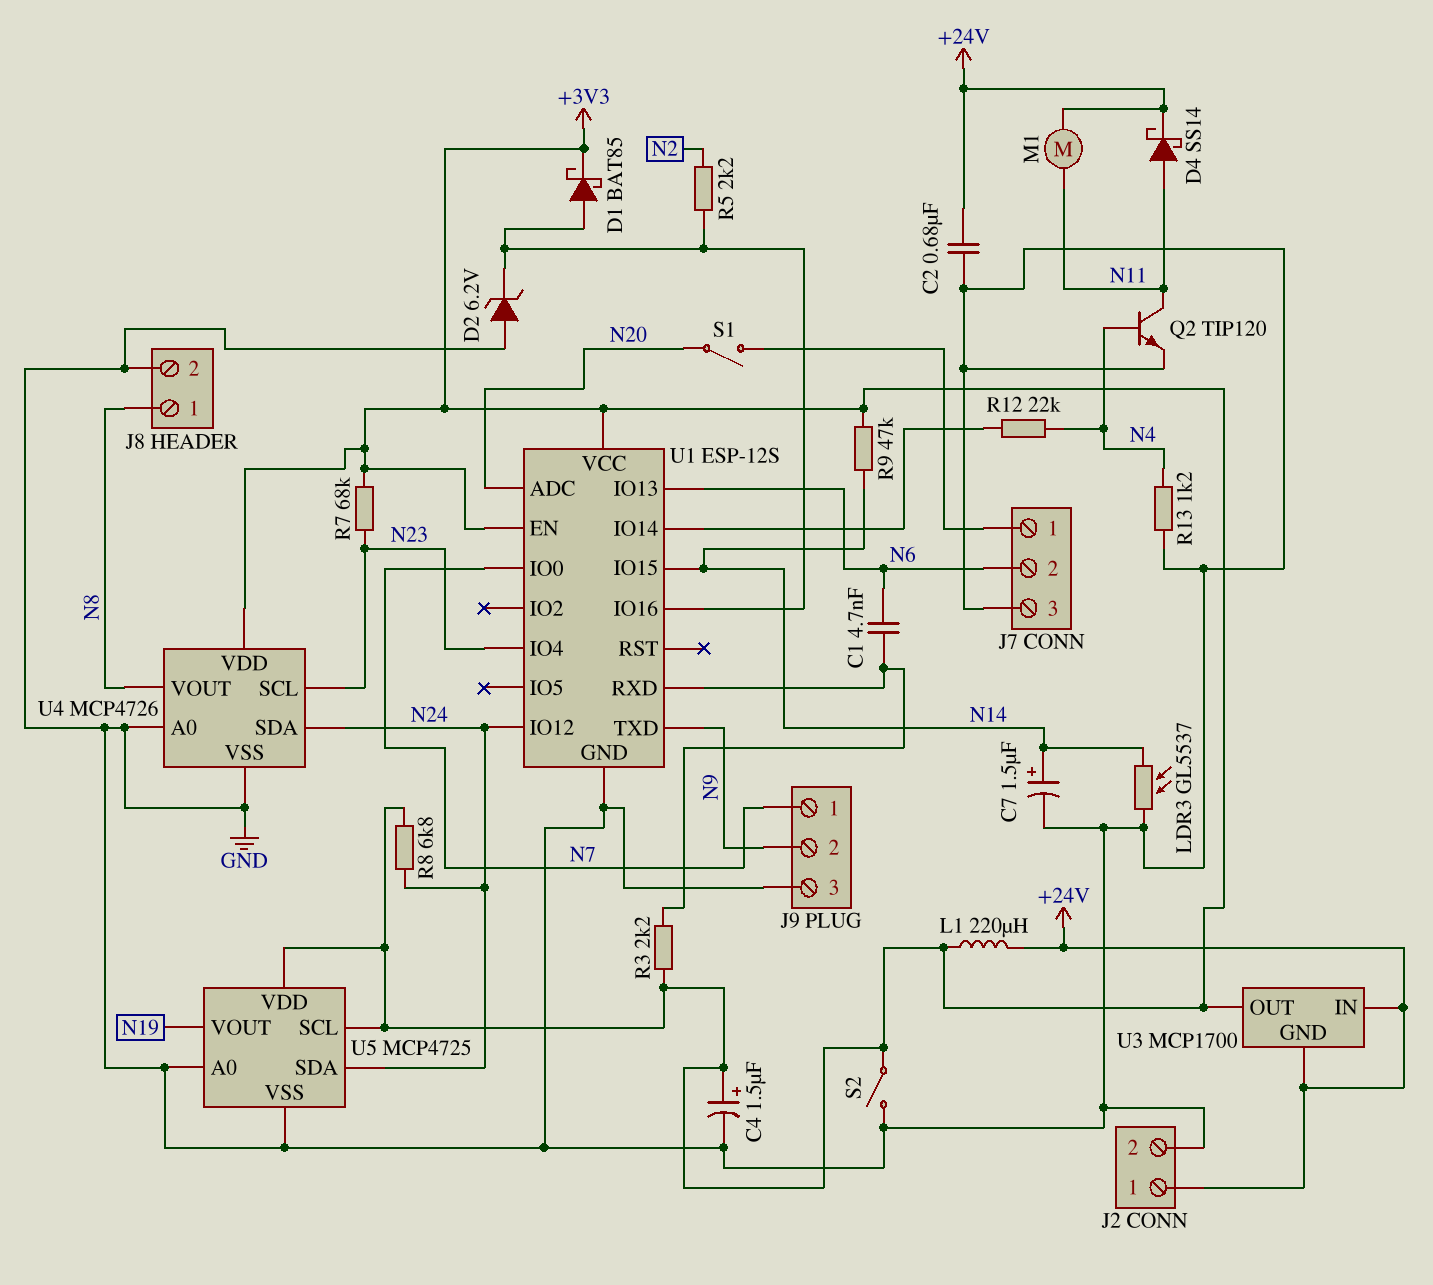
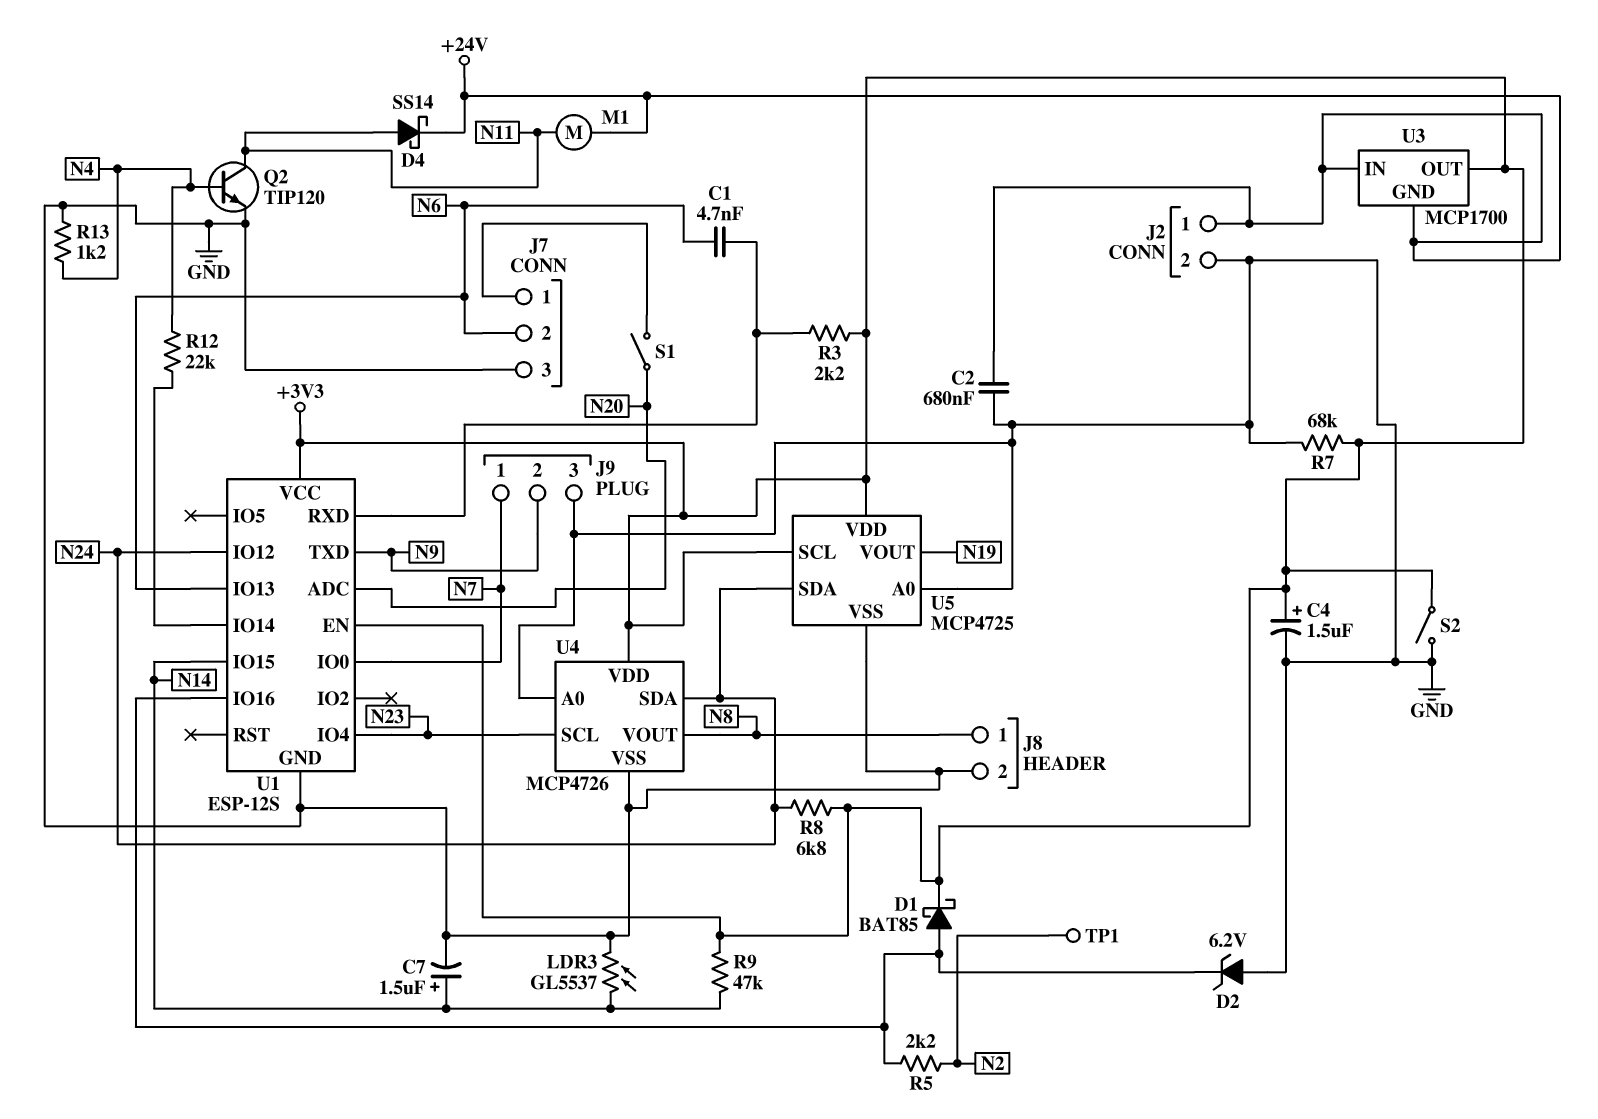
L1: 220uH (+3V3, +24V) -> none
R7: 68k (+3V3, N23) -> 68k (+3V3, GND)
TP1: none -> test point (N2)

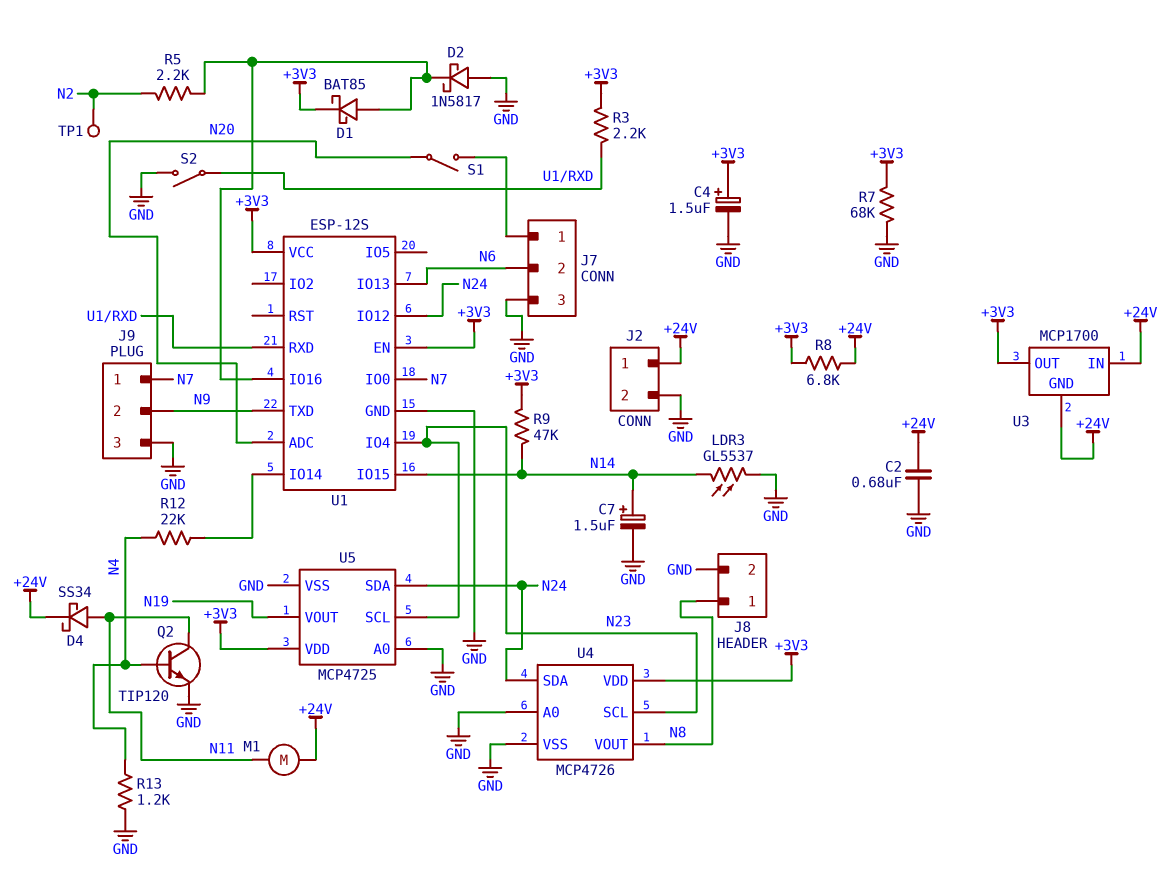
C1: 4.7nF (N6, U1/RXD) -> none
D2: zener 6.2V (A GND, K U1/IO16) -> schottky 1N5817 (A GND, K U1/IO16)
D4: schottky SS14 (A N11, K +24V) -> schottky SS34 (A N11, K +24V)
R8: 6.8k (+3V3, N24) -> 6.8k (+3V3, +24V)
S2: switch (+3V3, GND) -> switch (GND, U1/RXD)
U5 pin SCL: +3V3 -> N23

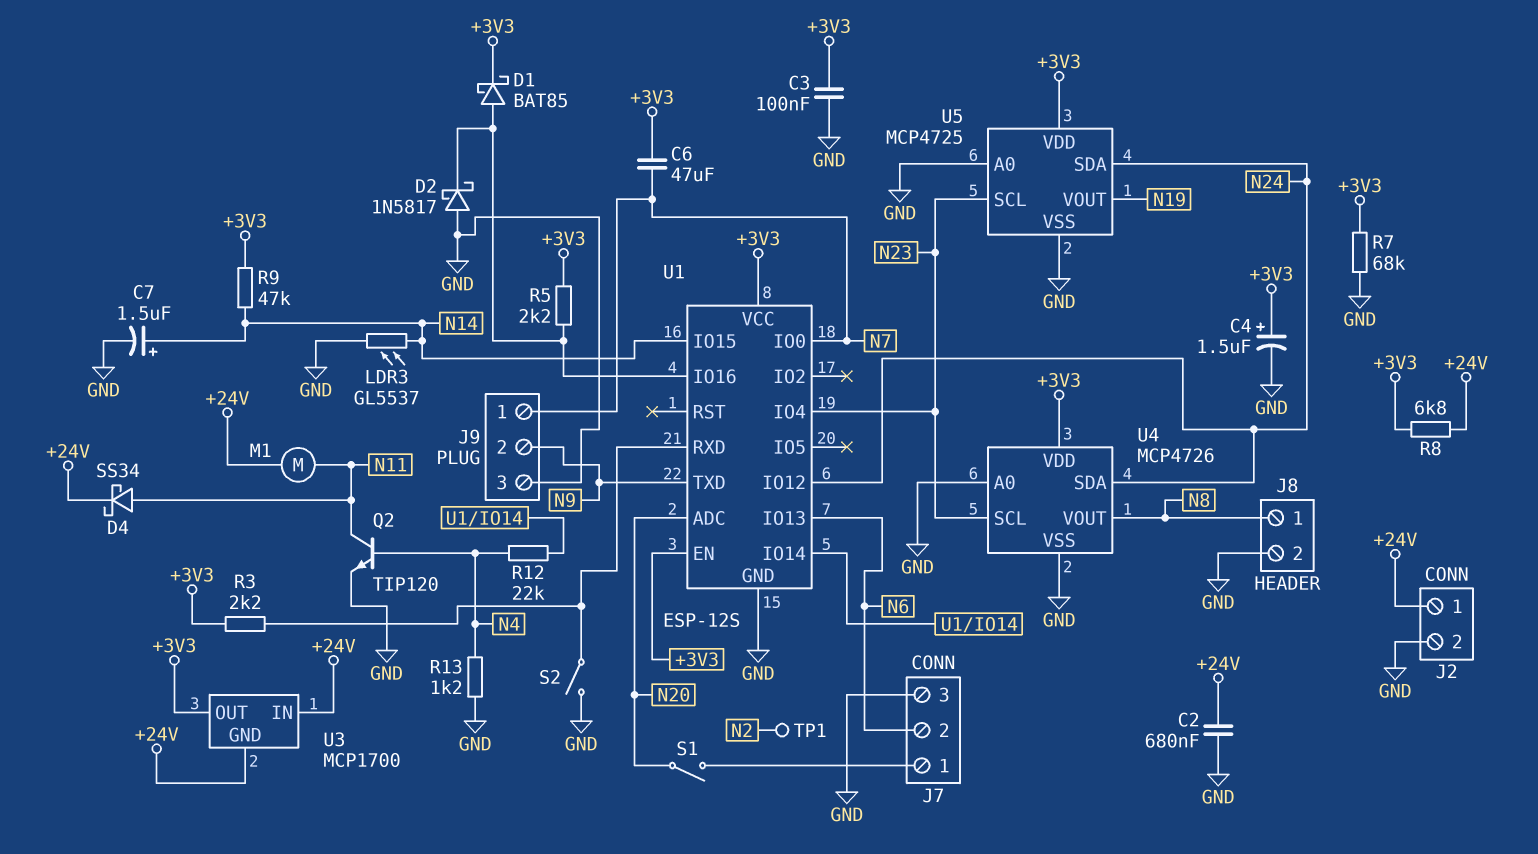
C3: none -> 100nF (+3V3, GND)
C6: none -> 47uF (+3V3, N7)
R5: 2.2k (N2, U1/IO16) -> 2.2k (+3V3, U1/IO16)

